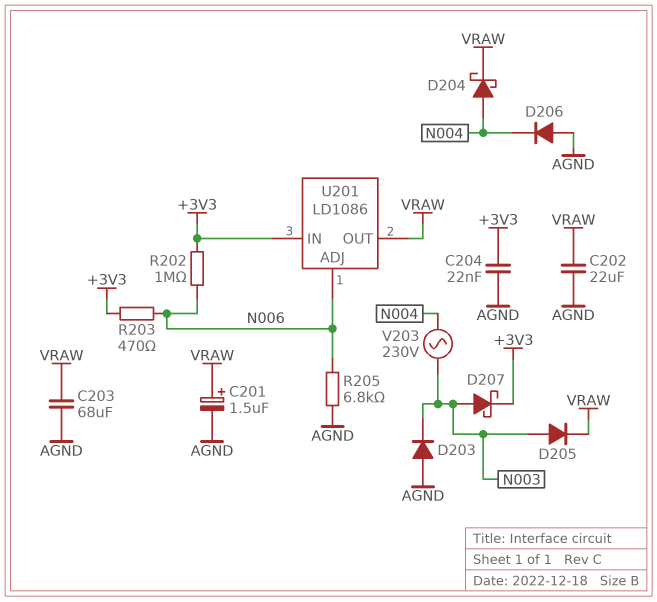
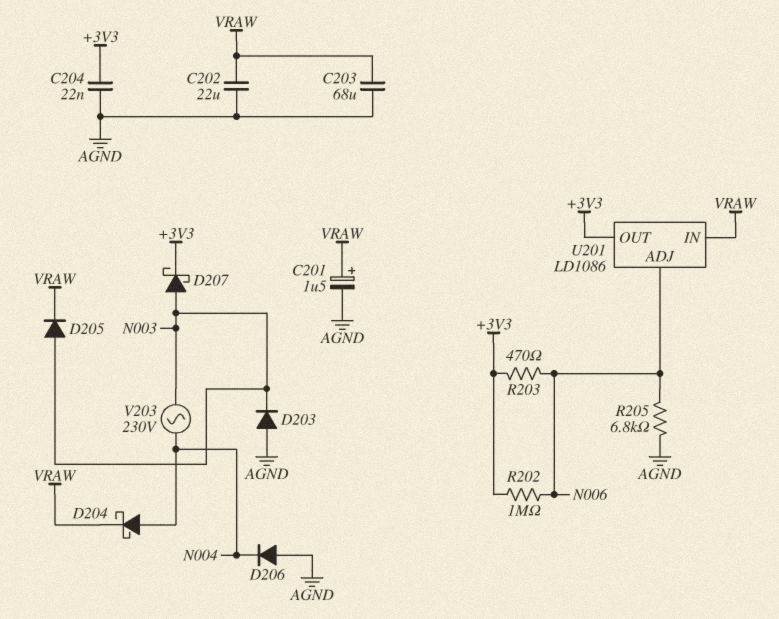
U201 pin IN: +3V3 -> VRAW
U201 pin OUT: VRAW -> +3V3

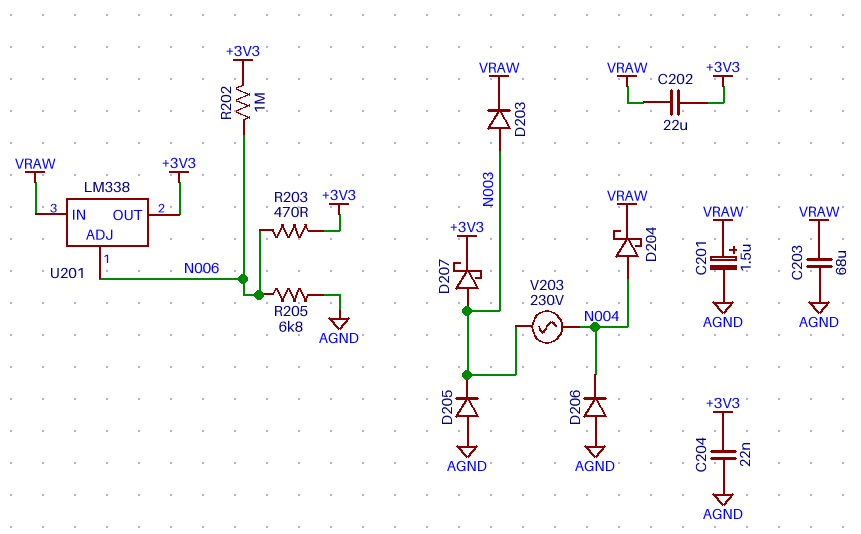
C202: 22uF (AGND, VRAW) -> 22uF (+3V3, VRAW)
D203: diode (A AGND, K N003) -> diode (A N003, K VRAW)
D205: diode (A N003, K VRAW) -> diode (A AGND, K N003)
U201: LD1086 -> LM338

